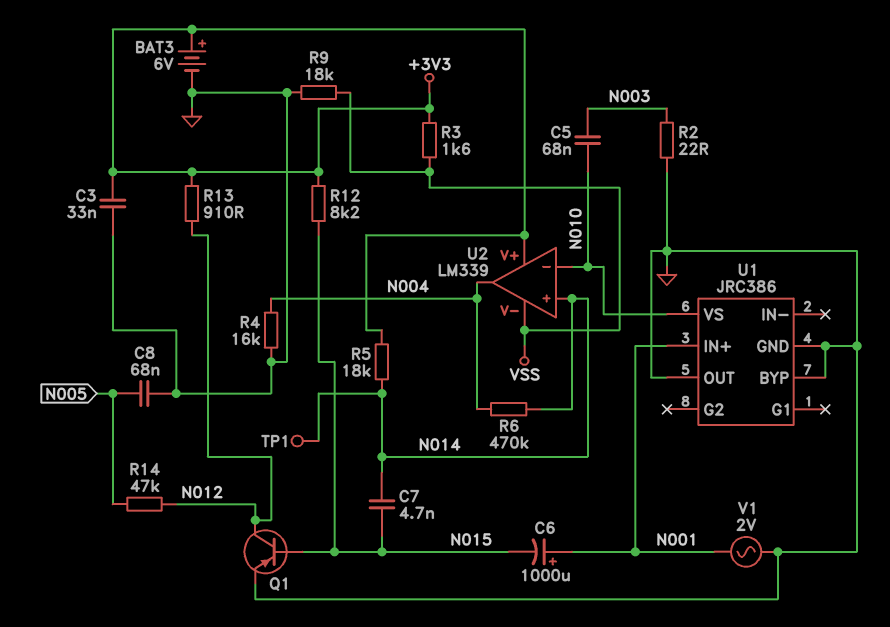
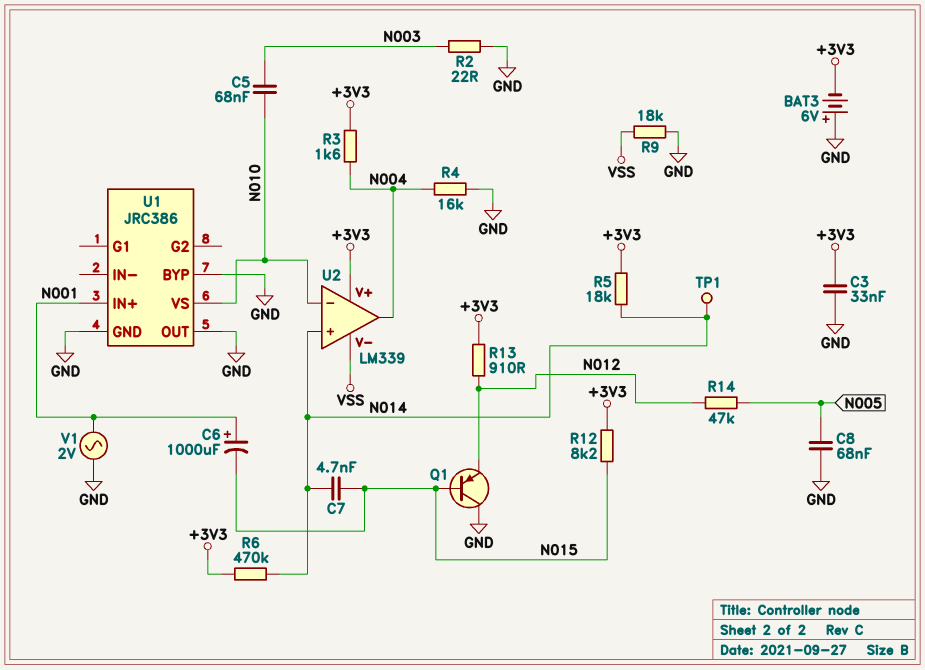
BAT3: 6V (plus +3V3, minus GND) -> 6V (plus GND, minus +3V3)
Q1: PNP (B N015, C N012, E GND) -> PNP (B N015, C GND, E N012)
R3: 1.6k (+3V3, VSS) -> 1.6k (+3V3, N004)
R6: 470k (N004, N014) -> 470k (+3V3, N014)

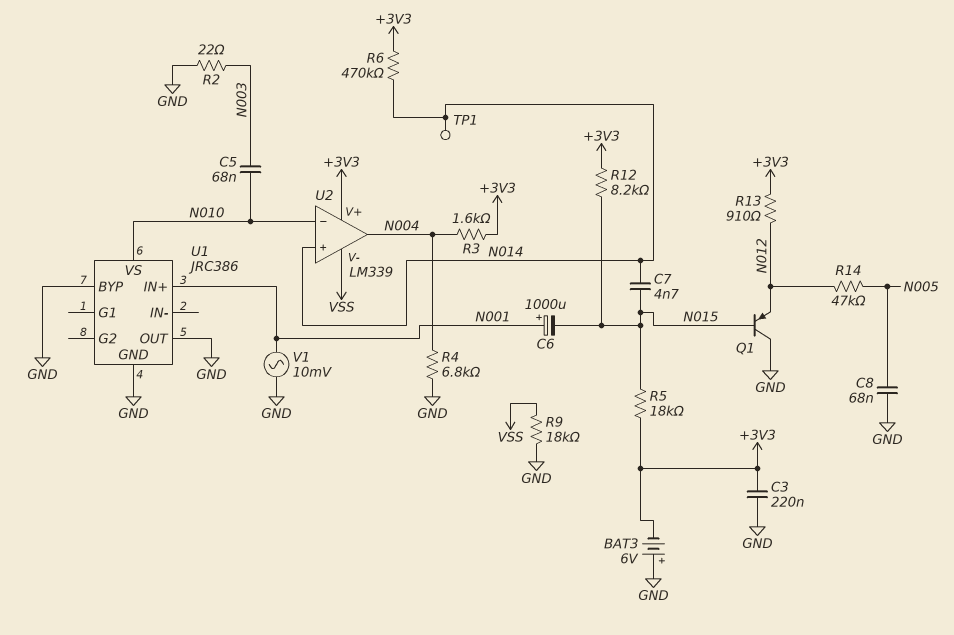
C3: 33nF (+3V3, GND) -> 220nF (+3V3, GND)
R4: 16k (GND, N004) -> 6.8k (GND, N004)
R5: 18k (+3V3, N014) -> 18k (+3V3, N015)
V1: AC 2V (GND, N001) -> AC 10mV (GND, N001)

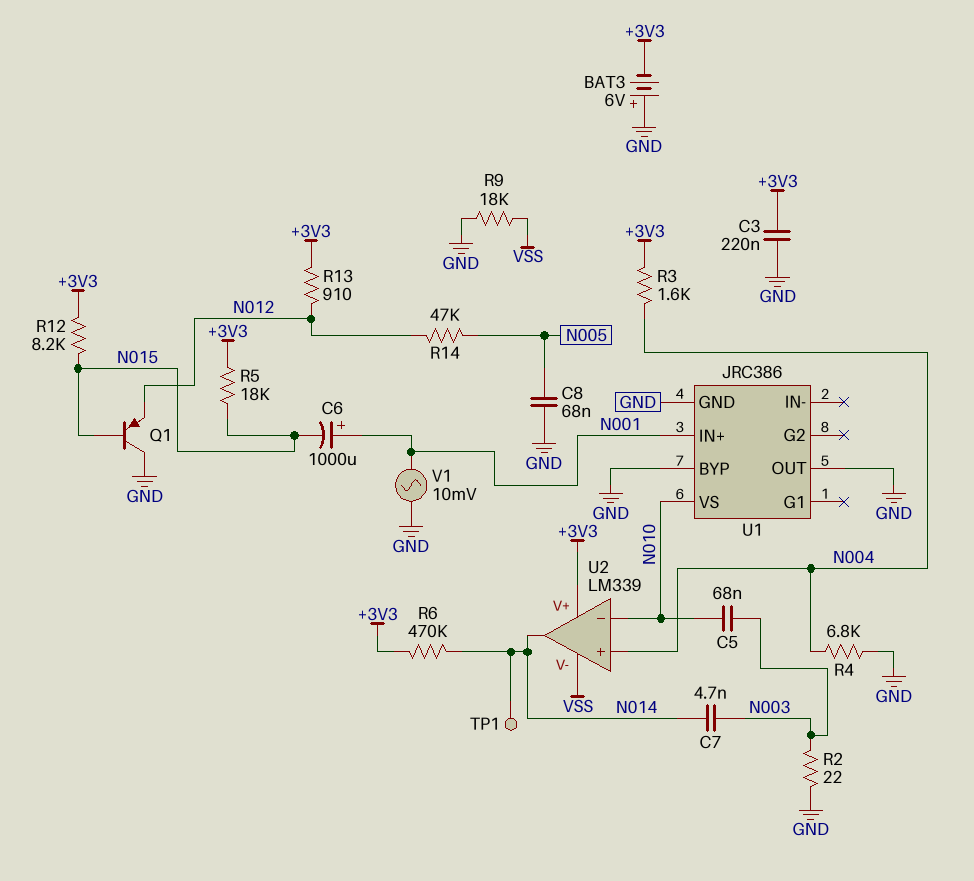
C7: 4.7nF (N014, N015) -> 4.7nF (N003, N014)
U2 pin in+: N014 -> N004
U2 pin out: N004 -> N014

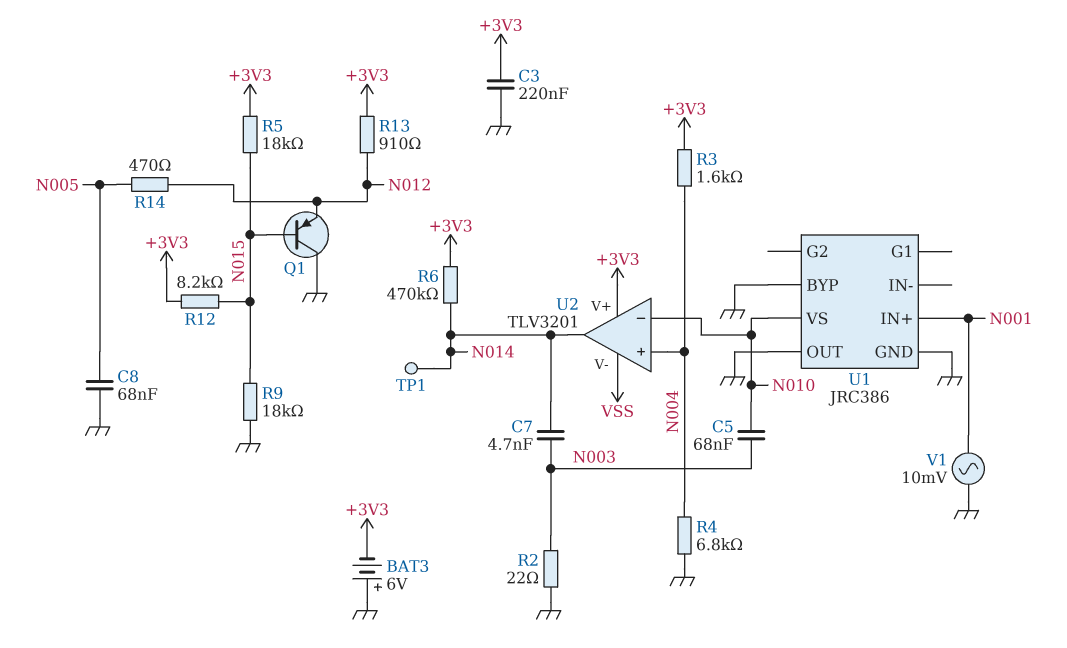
C6: 1000uF (plus N001, minus N015) -> none
R9: 18k (GND, VSS) -> 18k (GND, N015)
R14: 47k (N005, N012) -> 470 (N005, N012)
U2: LM339 -> TLV3201

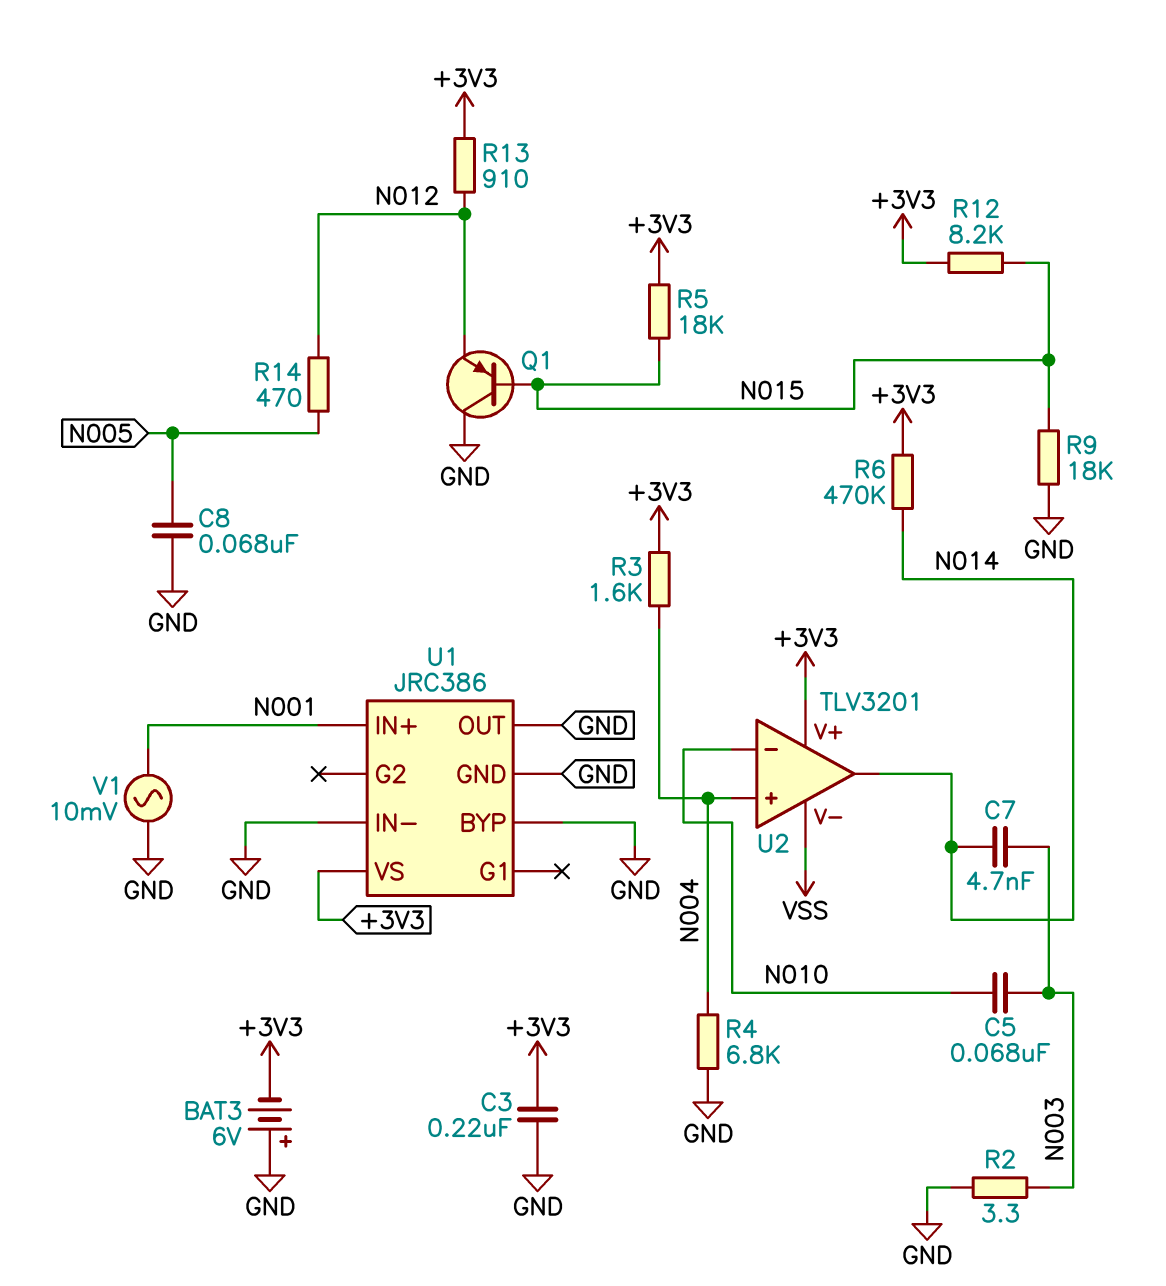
R2: 22 (GND, N003) -> 3.3 (GND, N003)
TP1: test point (N014) -> none
U1 pin IN-: none -> GND
U1 pin VS: N010 -> +3V3

